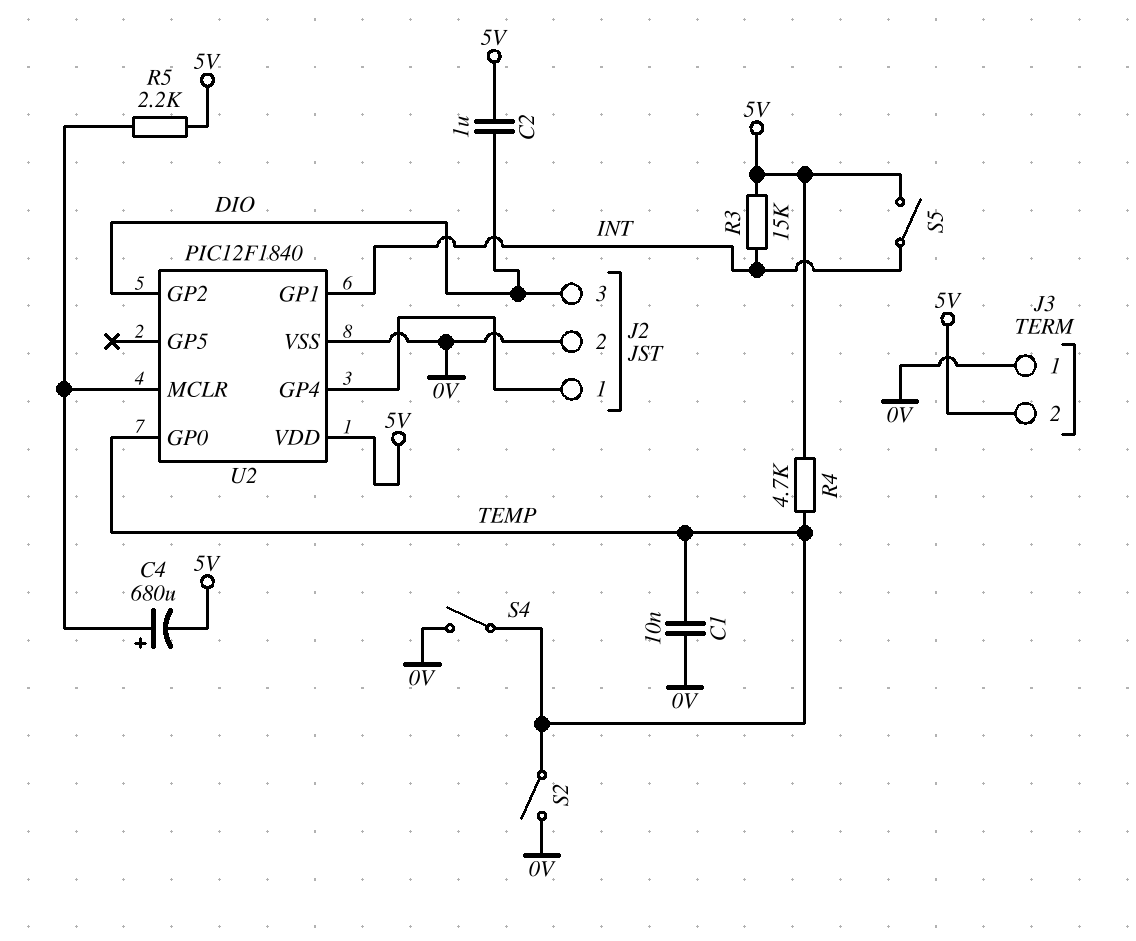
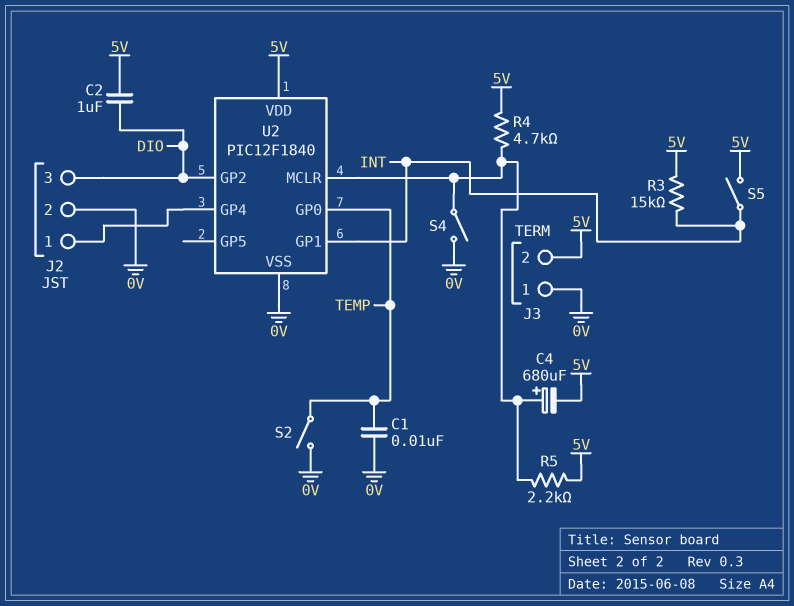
R4: 4.7k (5V, TEMP) -> 4.7k (5V, U2/MCLR)
S4: switch (0V, TEMP) -> switch (0V, U2/MCLR)

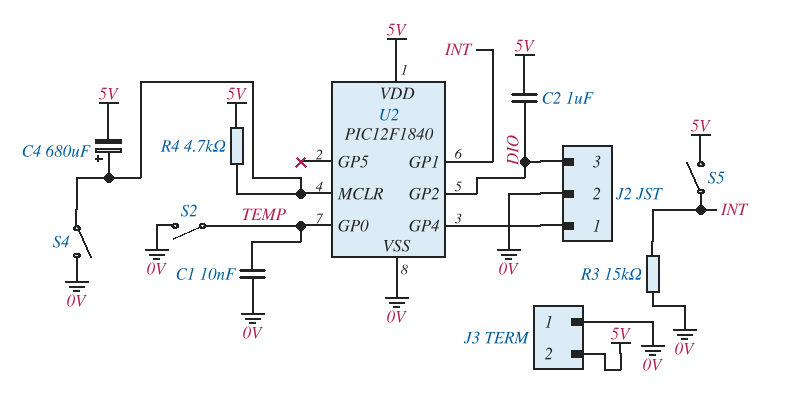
R3: 15k (5V, INT) -> 15k (0V, INT)
R5: 2.2k (5V, U2/MCLR) -> none

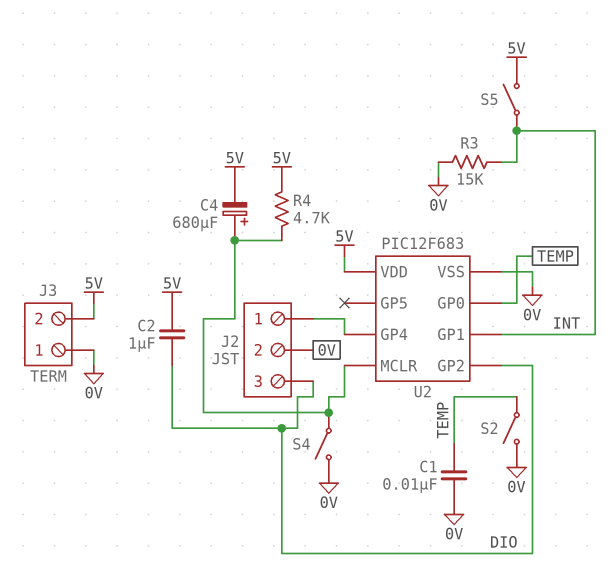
U2: PIC12F1840 -> PIC12F683

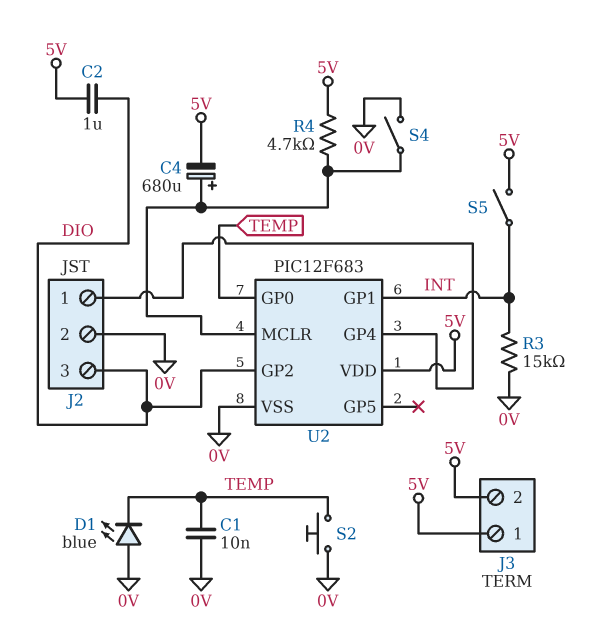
D1: none -> LED blue (A 0V, K TEMP)
J3 pin 1: 0V -> 5V
S2: switch (0V, TEMP) -> button (0V, TEMP)

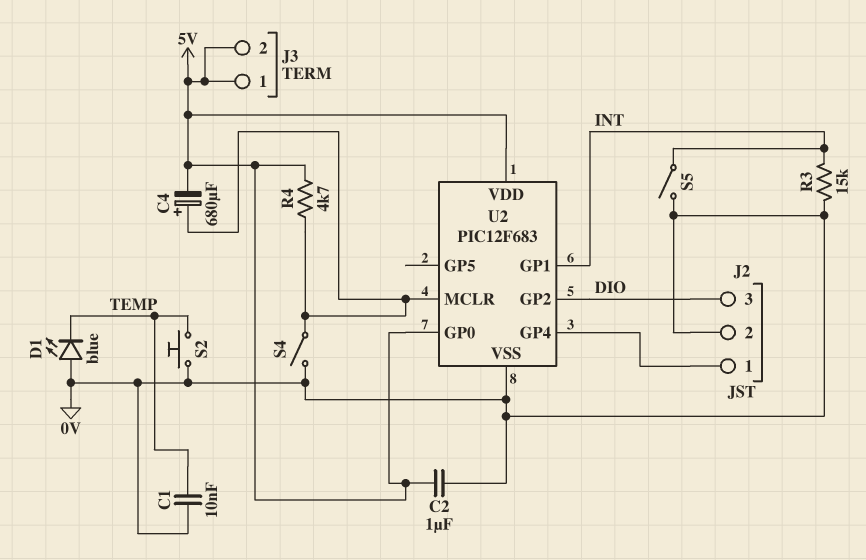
C2: 1uF (5V, DIO) -> 1uF (0V, 5V)
S5: switch (5V, INT) -> switch (0V, INT)
U2 pin GP0: TEMP -> 5V

